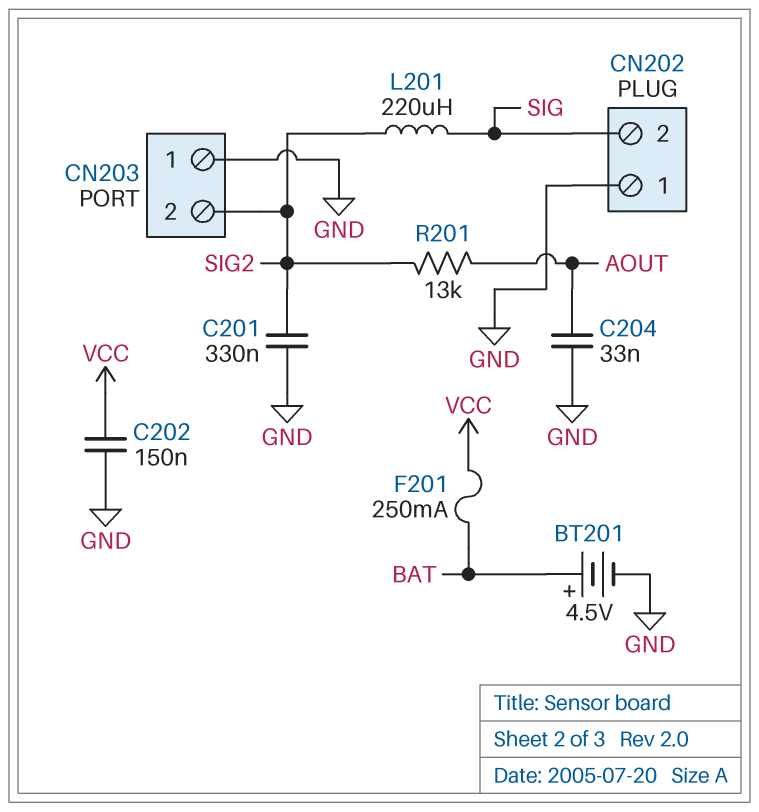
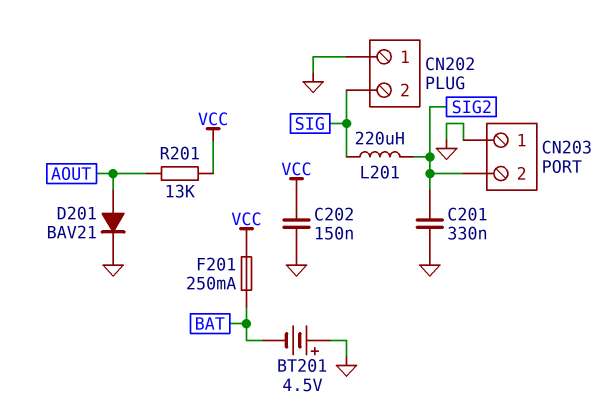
BT201: 4.5V (plus BAT, minus GND) -> 4.5V (plus GND, minus BAT)
C204: 33nF (AOUT, GND) -> none
D201: none -> diode BAV21 (A AOUT, K GND)
R201: 13k (AOUT, SIG2) -> 13k (AOUT, VCC)

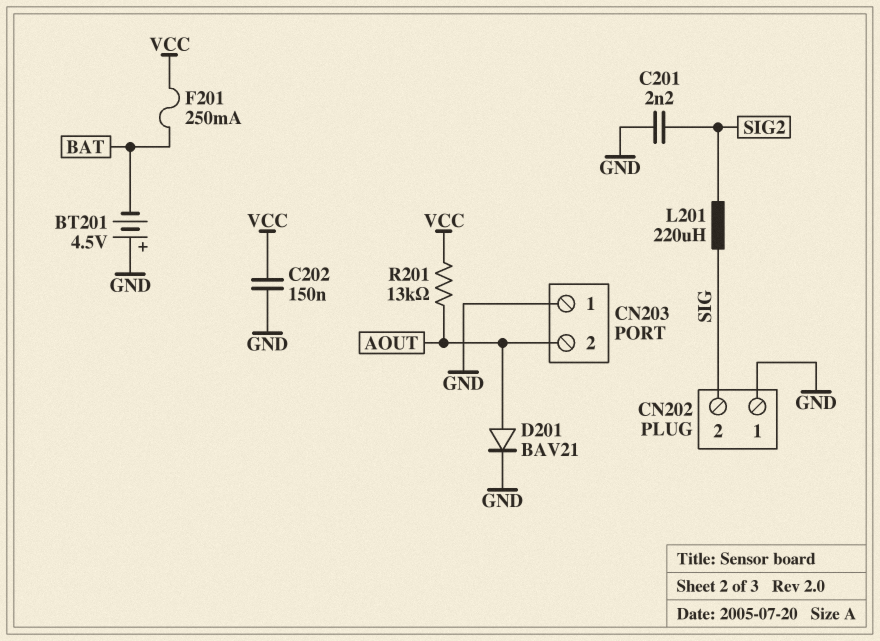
C201: 330nF (GND, SIG2) -> 2.2nF (GND, SIG2)
CN203 pin 2: SIG2 -> AOUT

